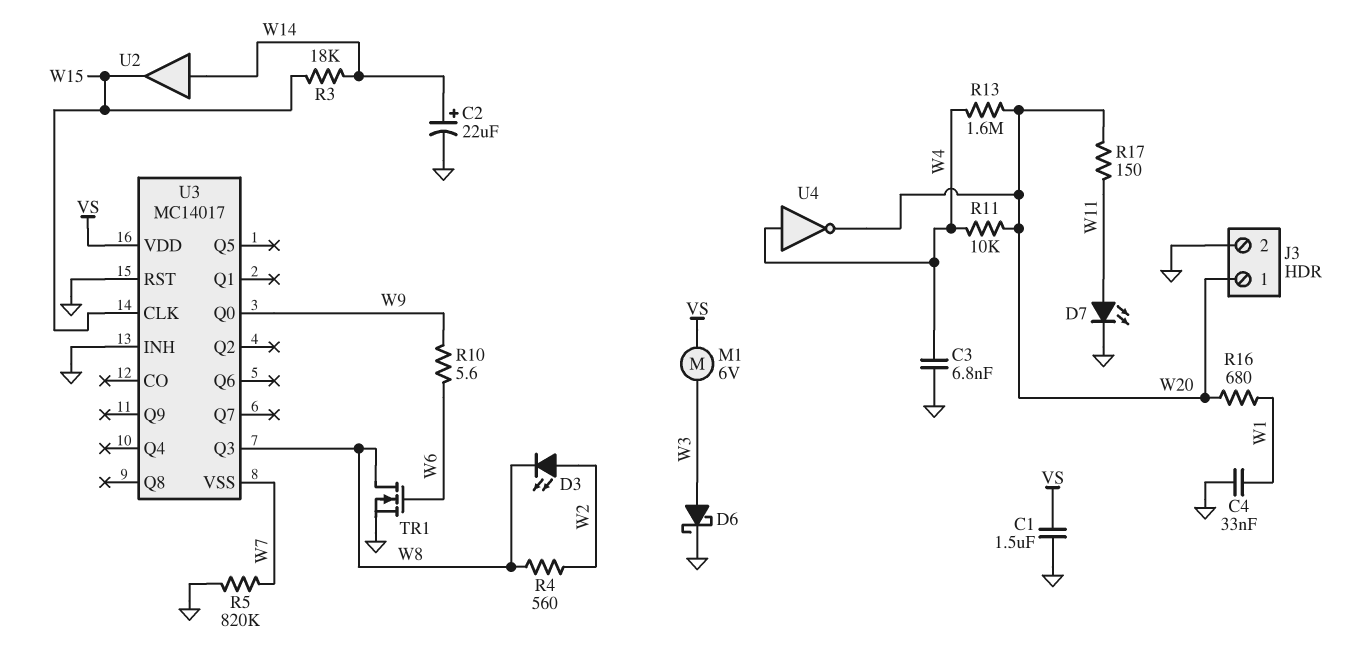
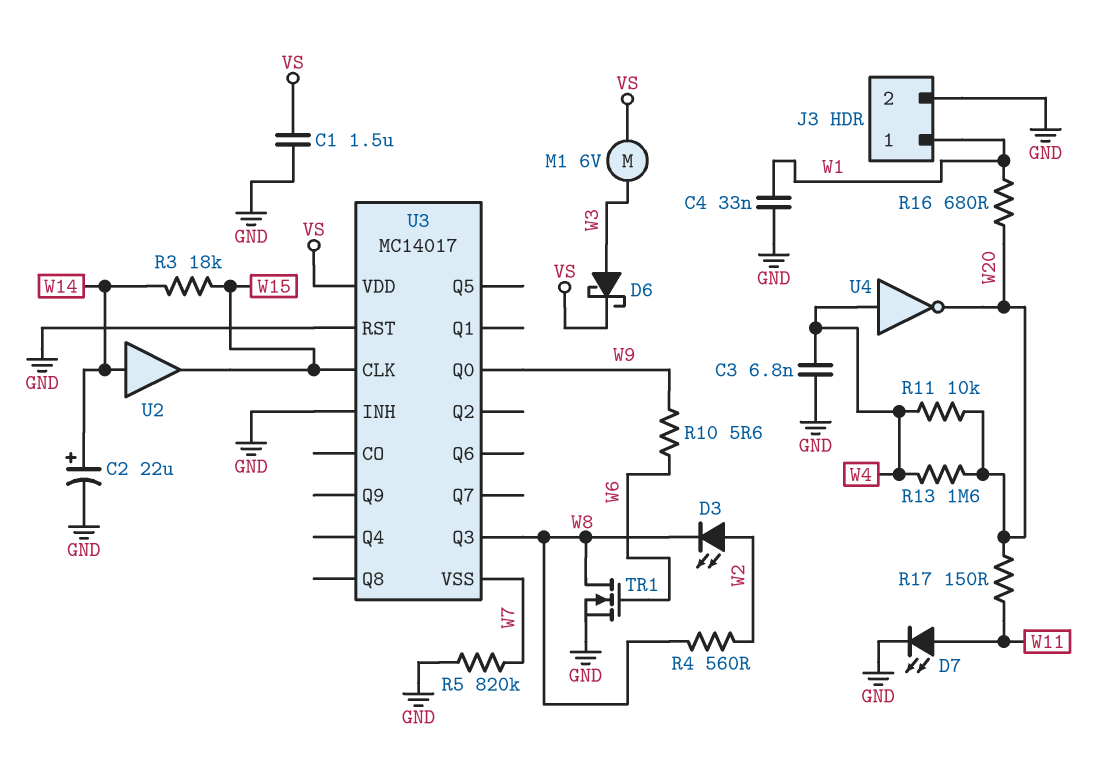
D6: schottky (A W3, K GND) -> schottky (A W3, K VS)
J3 pin 1: W20 -> W1

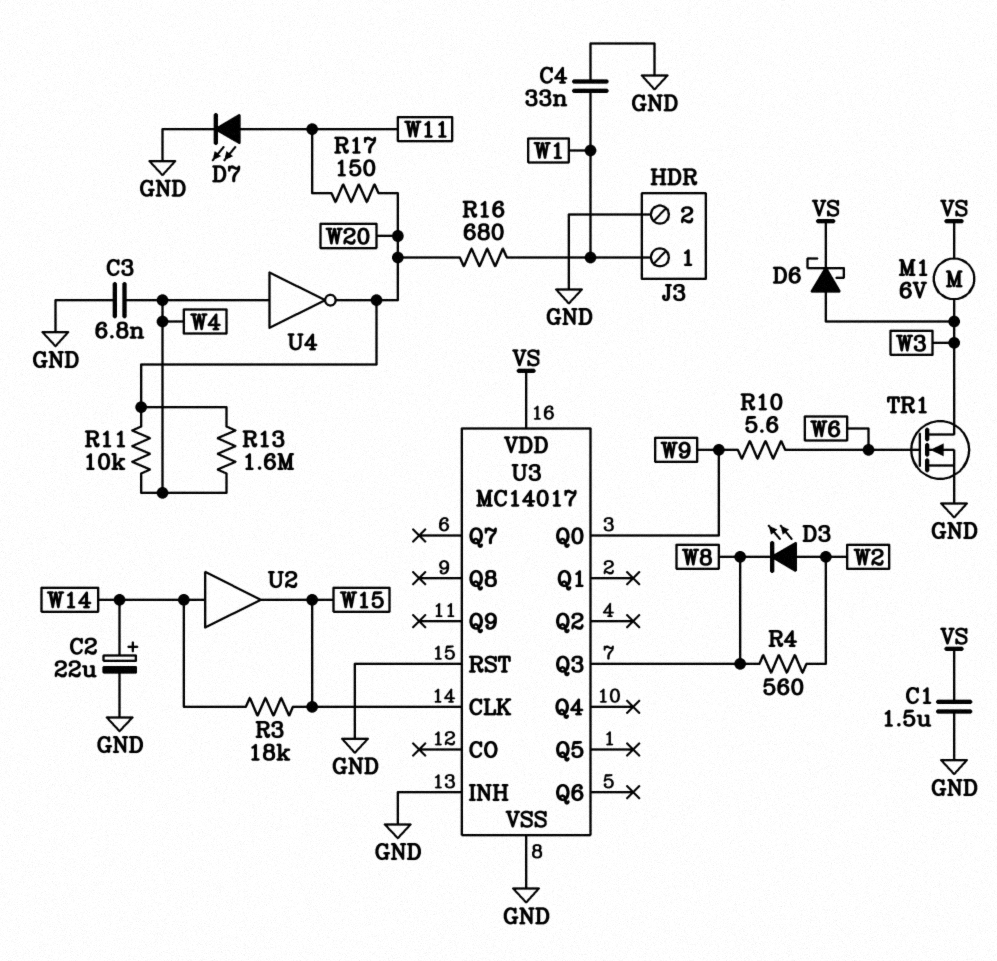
R5: 820k (GND, W7) -> none
TR1: NMOS (G W6, D W8, S GND) -> NMOS (G W6, D W3, S GND)
U3 pin VSS: W7 -> GND

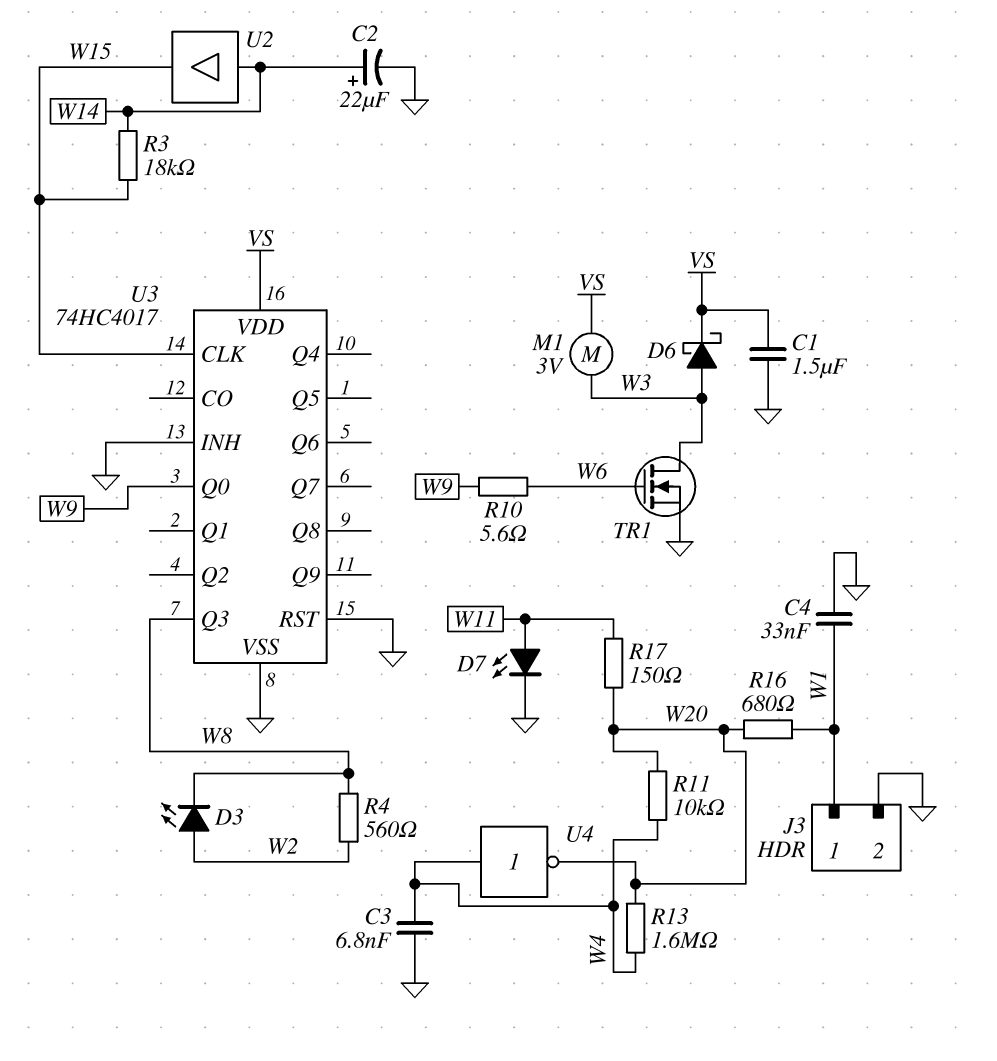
M1: motor 6V (VS, W3) -> motor 3V (VS, W3)
U3: MC14017 -> 74HC4017

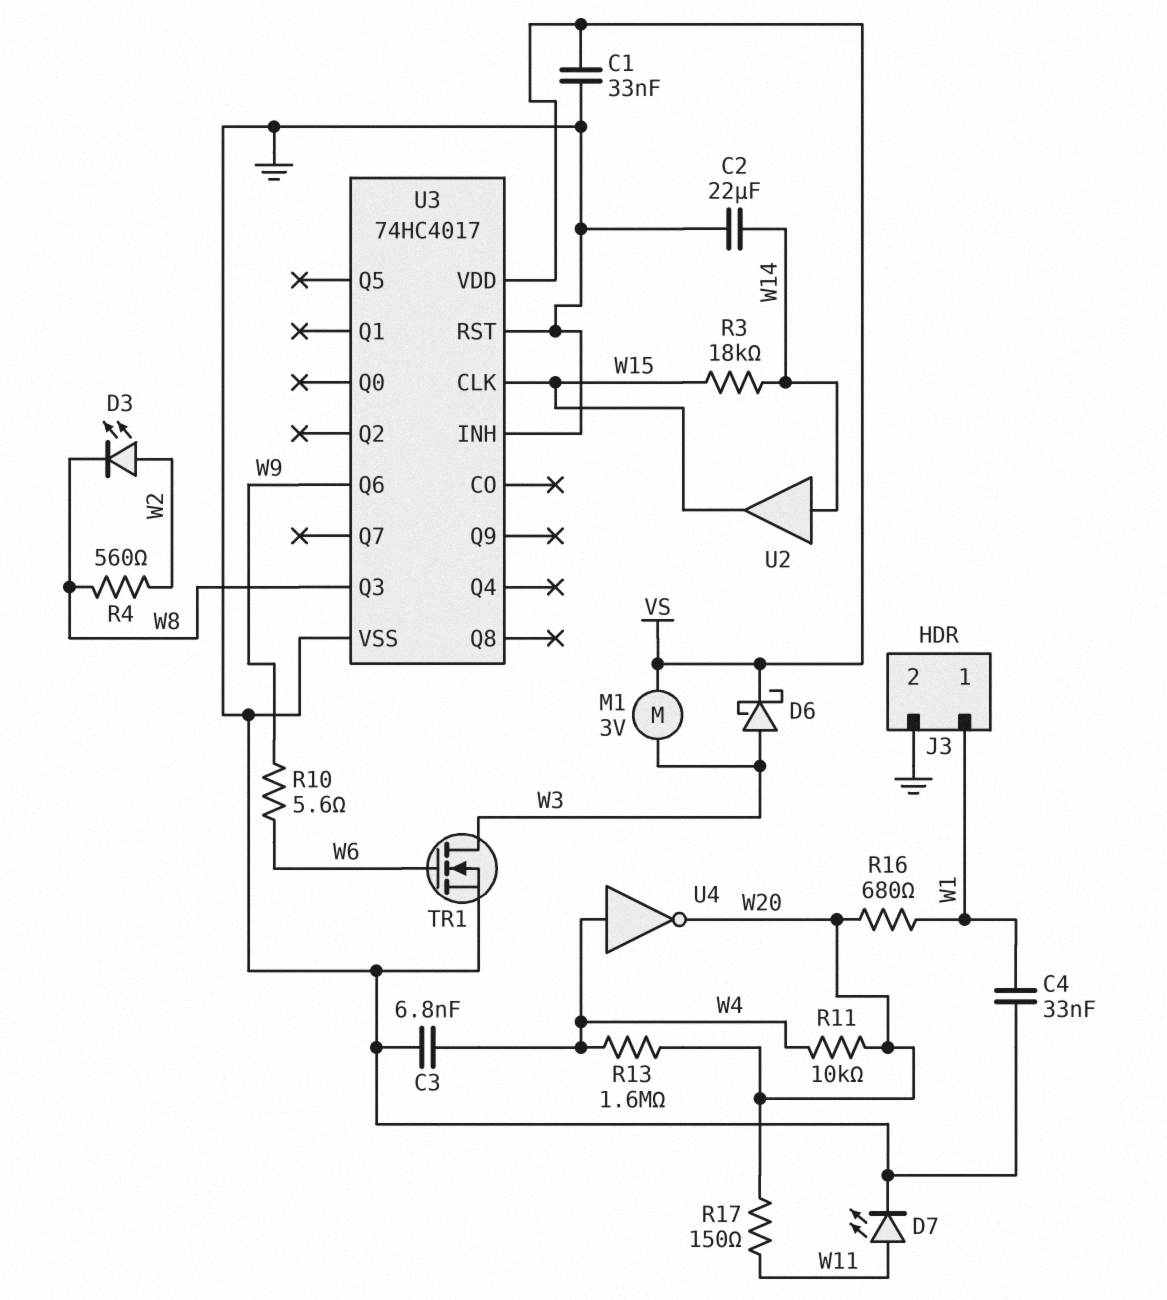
C1: 1.5uF (GND, VS) -> 33nF (GND, VS)
C2: 22uF (plus W14, minus GND) -> 22uF (GND, W14)
U3 pin Q0: W9 -> none
U3 pin Q6: none -> W9

